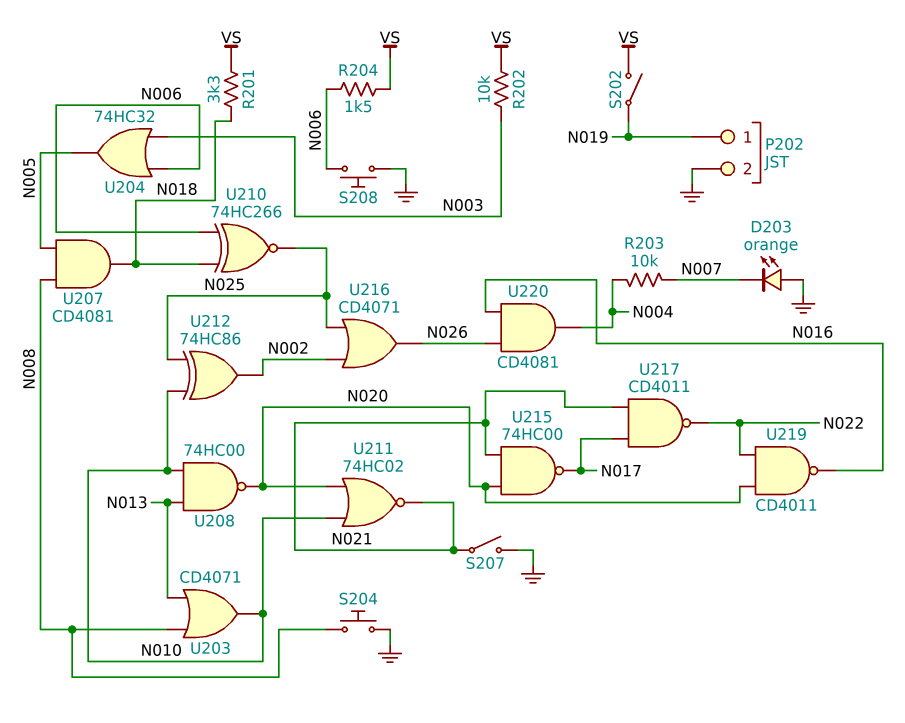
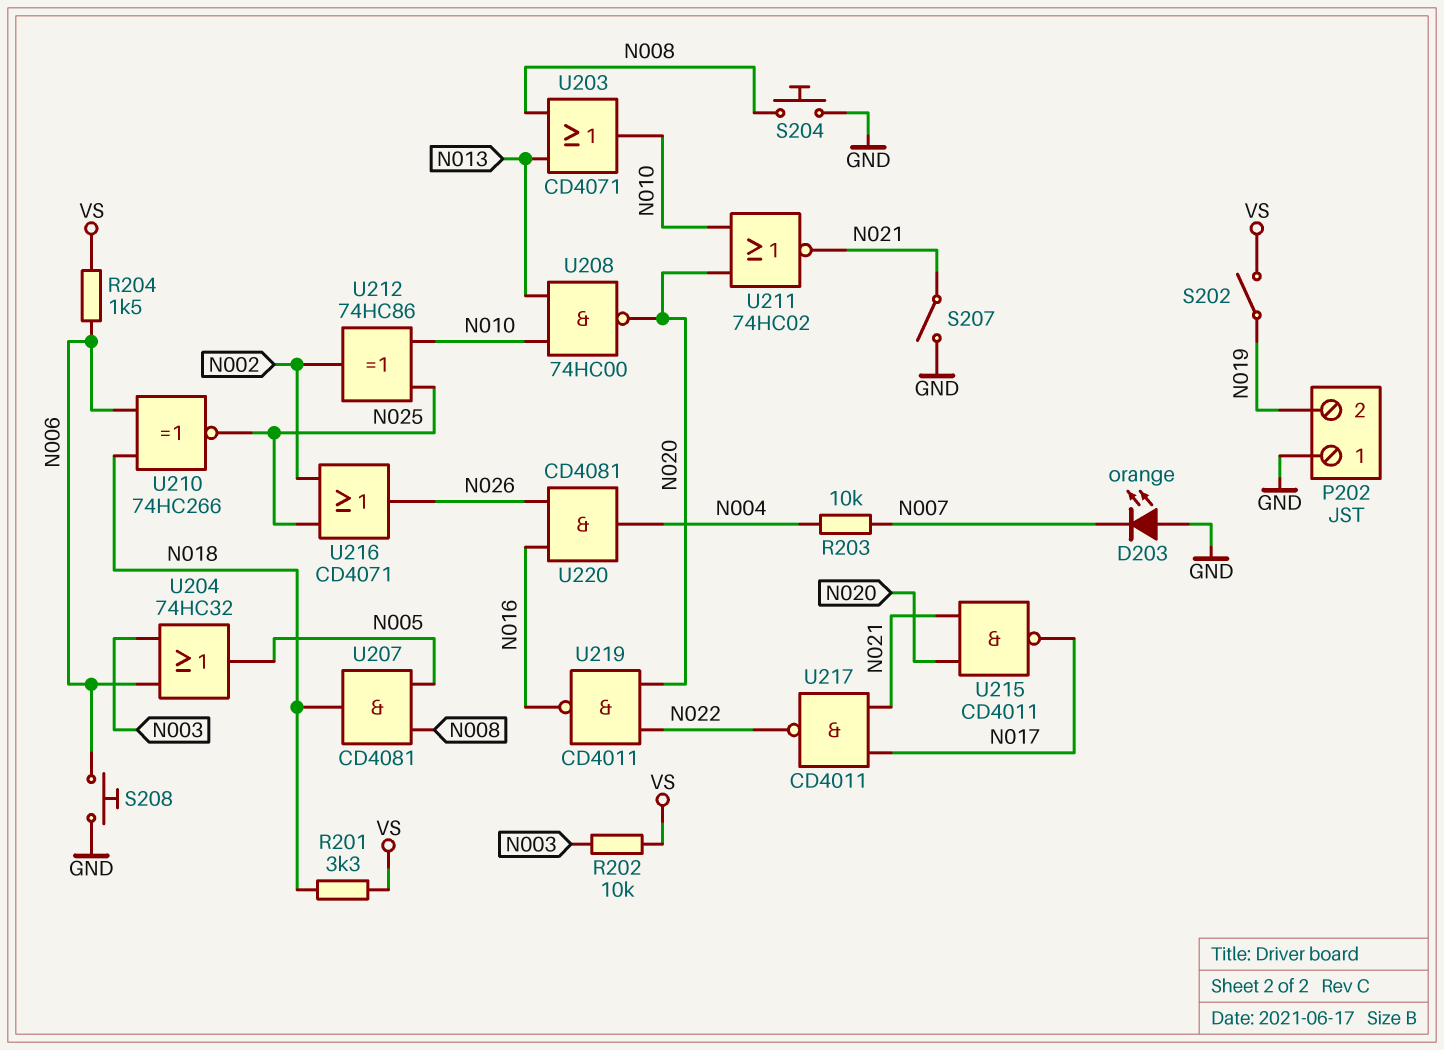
P202 pin 1: N019 -> GND
P202 pin 2: GND -> N019
U215: NAND 74HC00 (in N020, in N021, out N017) -> NAND CD4011 (in N020, in N021, out N017)

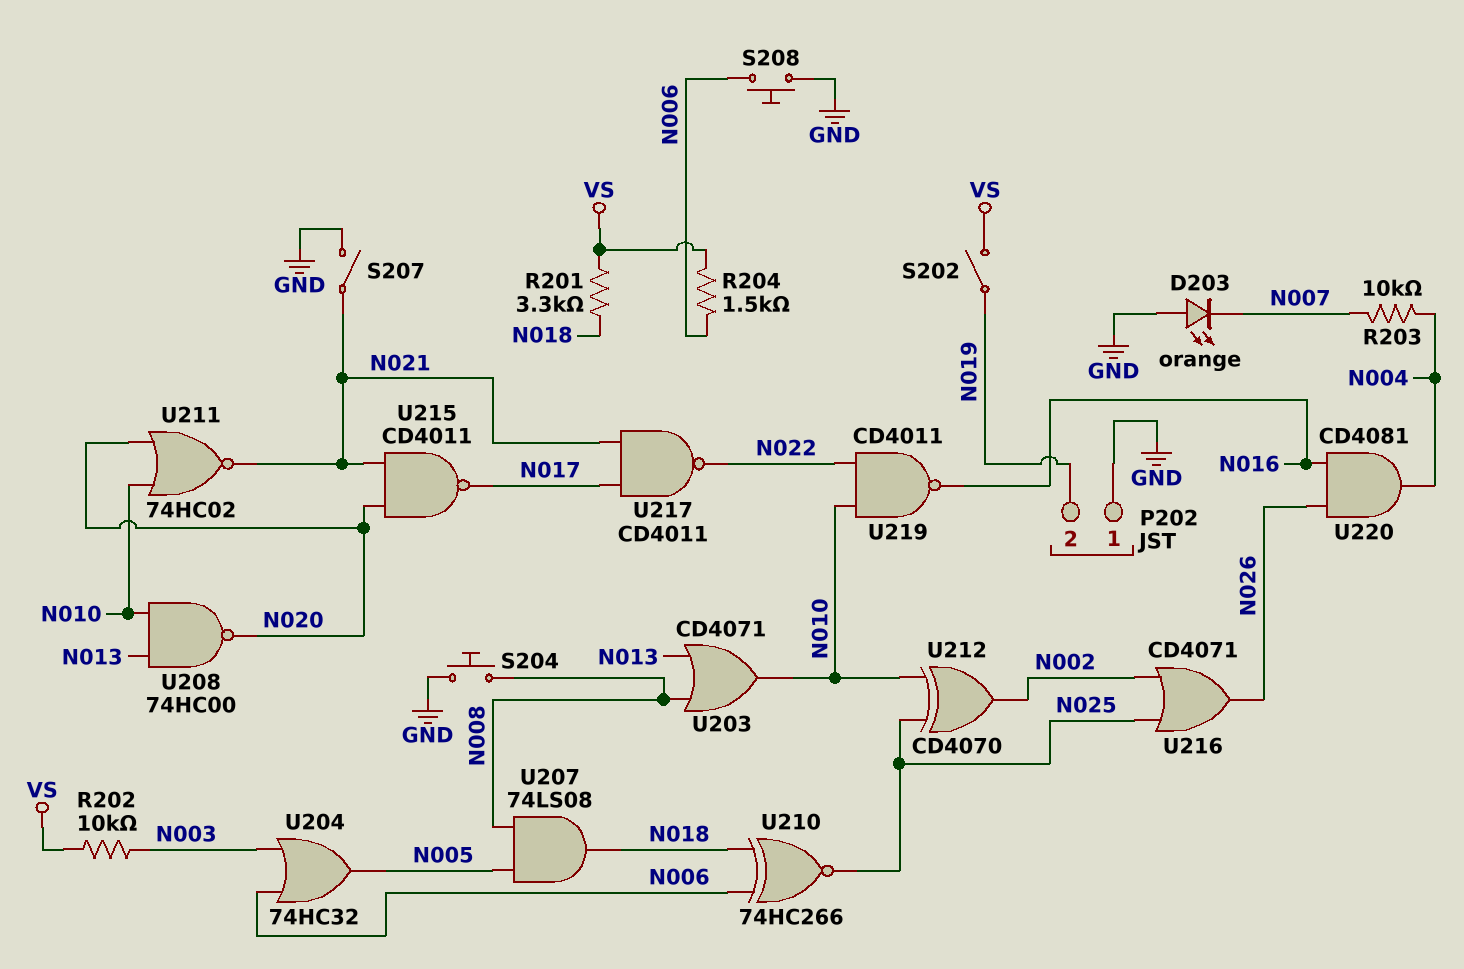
U207: AND CD4081 (in N005, in N008, out N018) -> AND 74LS08 (in N005, in N008, out N018)
U212: XOR 74HC86 (in N010, in N025, out N002) -> XOR CD4070 (in N010, in N025, out N002)
U219: NAND CD4011 (in N020, in N022, out N016) -> NAND CD4011 (in N010, in N022, out N016)

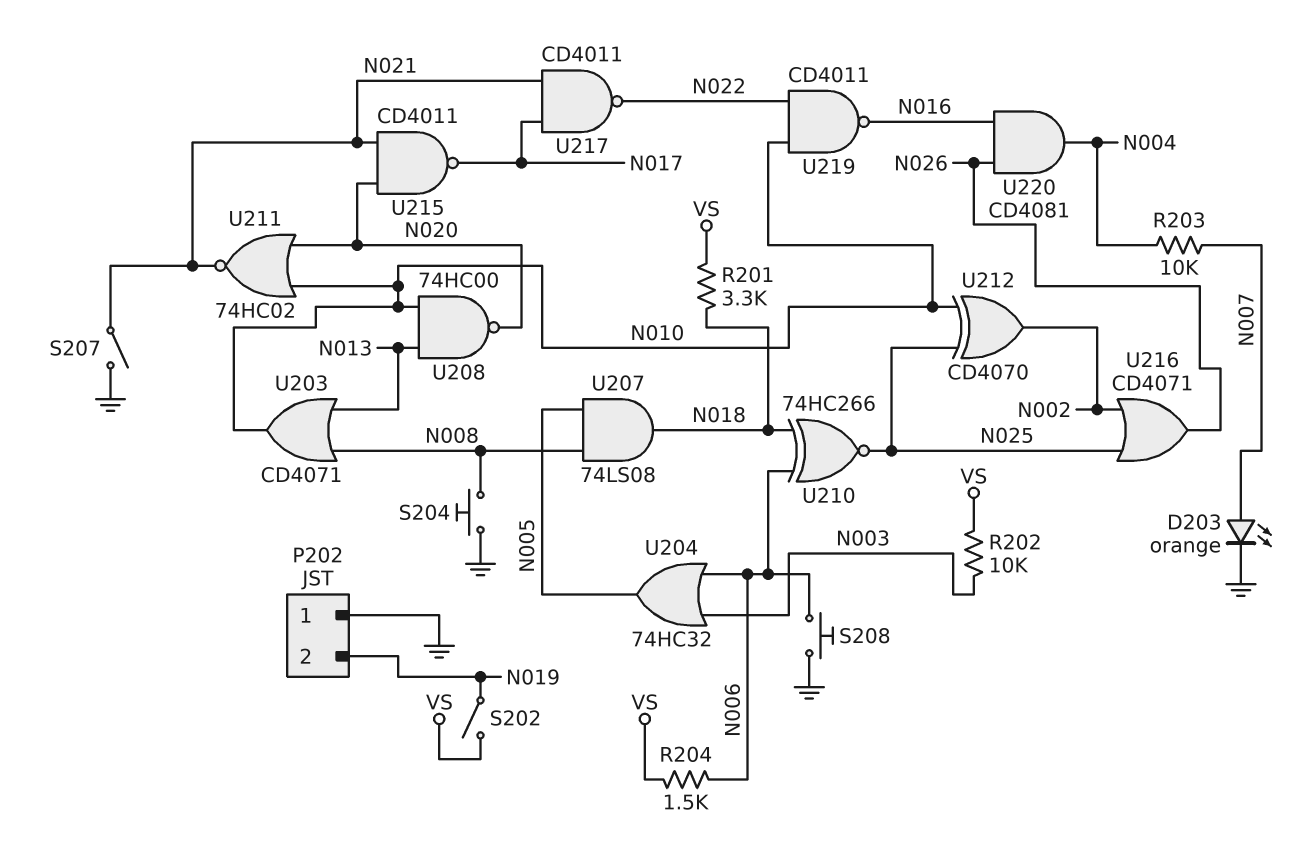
D203: LED orange (A GND, K N007) -> LED orange (A N007, K GND)

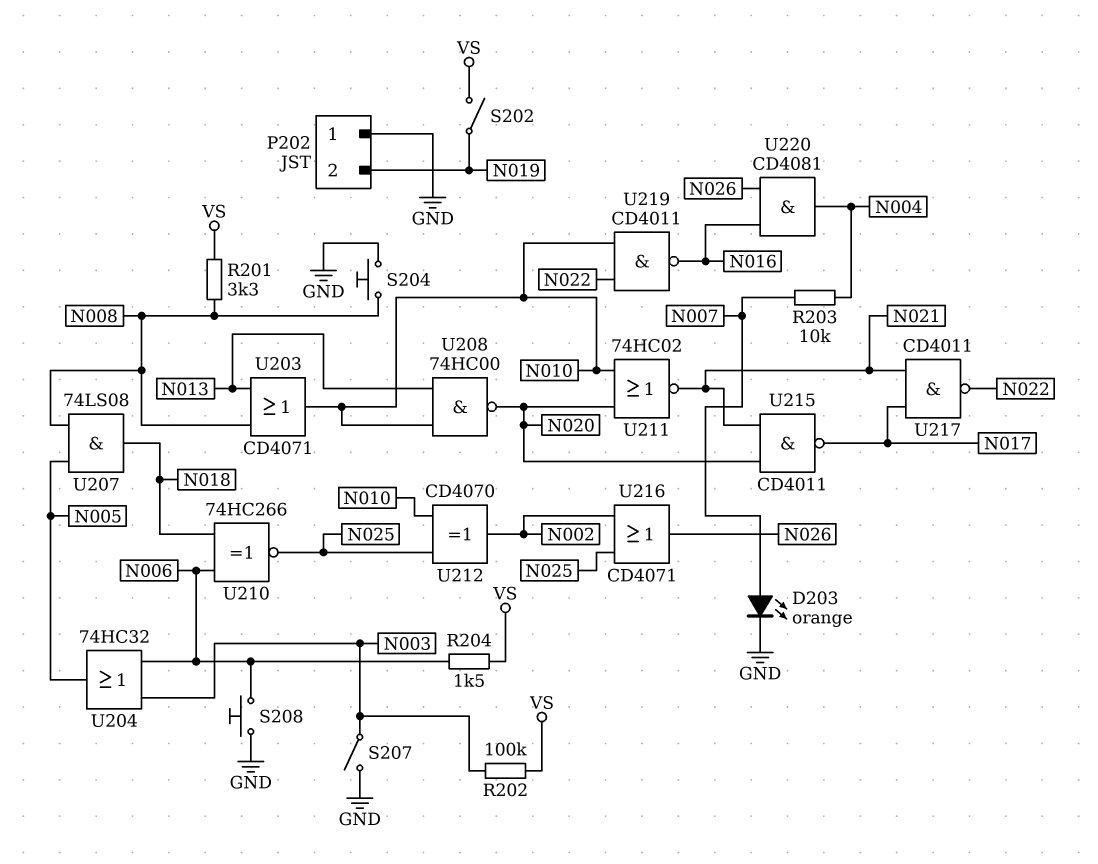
R201: 3.3k (N018, VS) -> 3.3k (N008, VS)
R202: 10k (N003, VS) -> 100k (N003, VS)
S207: switch (GND, N021) -> switch (GND, N003)

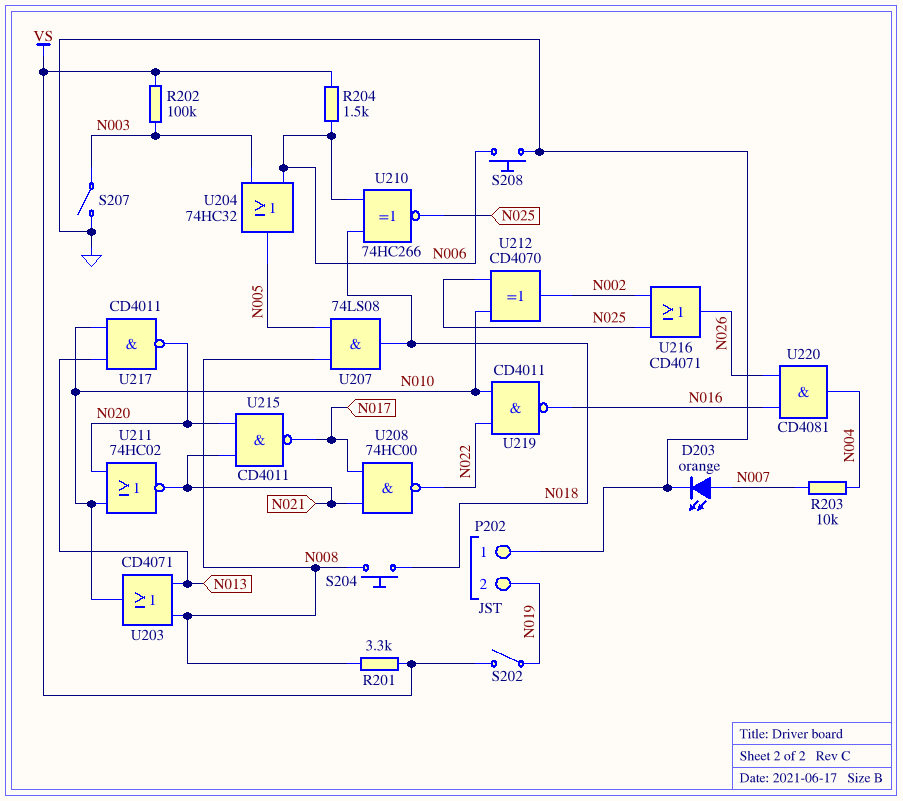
S204: button (GND, N008) -> button (N008, N018)
U208: NAND 74HC00 (in N010, in N013, out N020) -> NAND 74HC00 (in N017, in N021, out N022)
U217: NAND CD4011 (in N017, in N021, out N022) -> NAND CD4011 (in N010, in N013, out N020)

